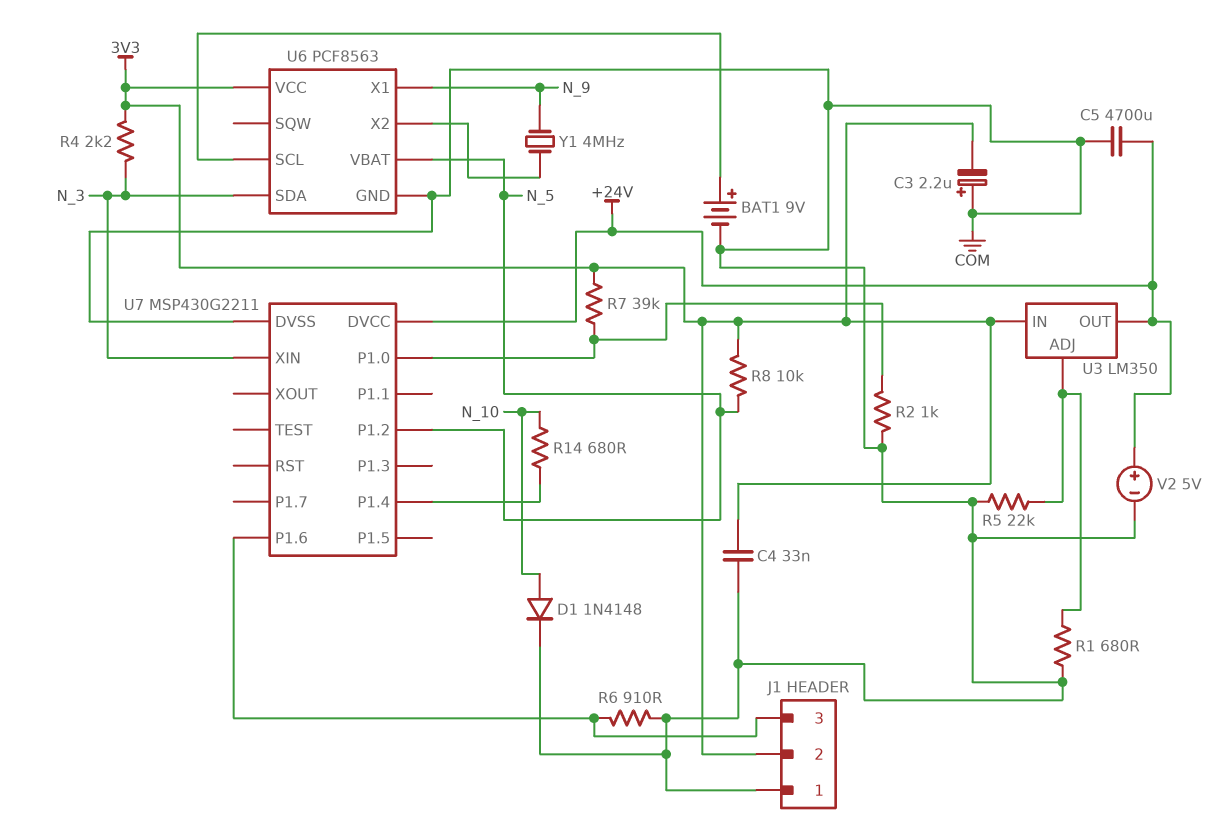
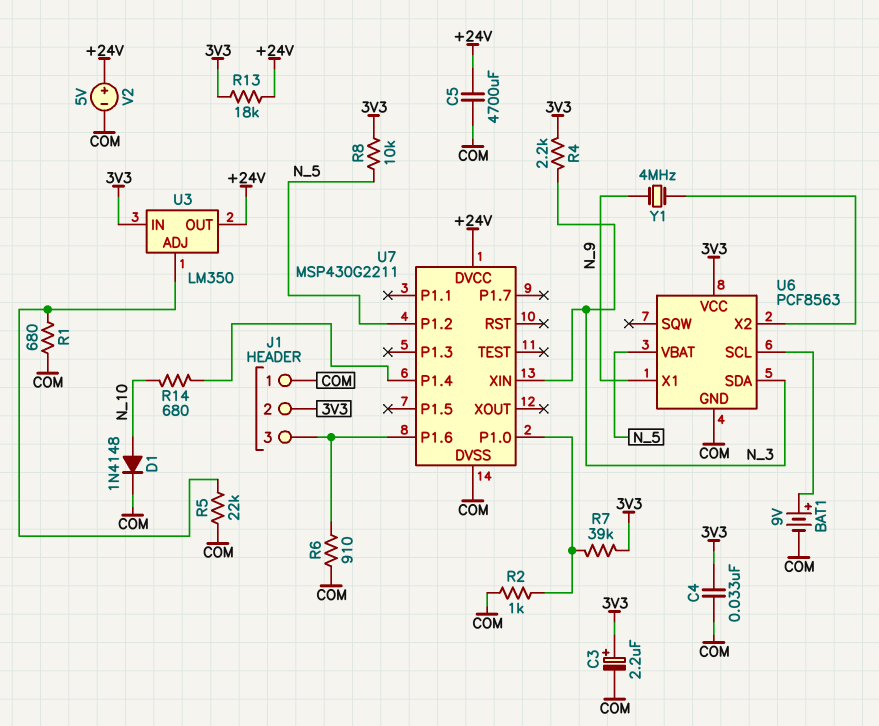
C3: 2.2uF (plus COM, minus 3V3) -> 2.2uF (plus 3V3, minus COM)
R13: none -> 18k (+24V, 3V3)

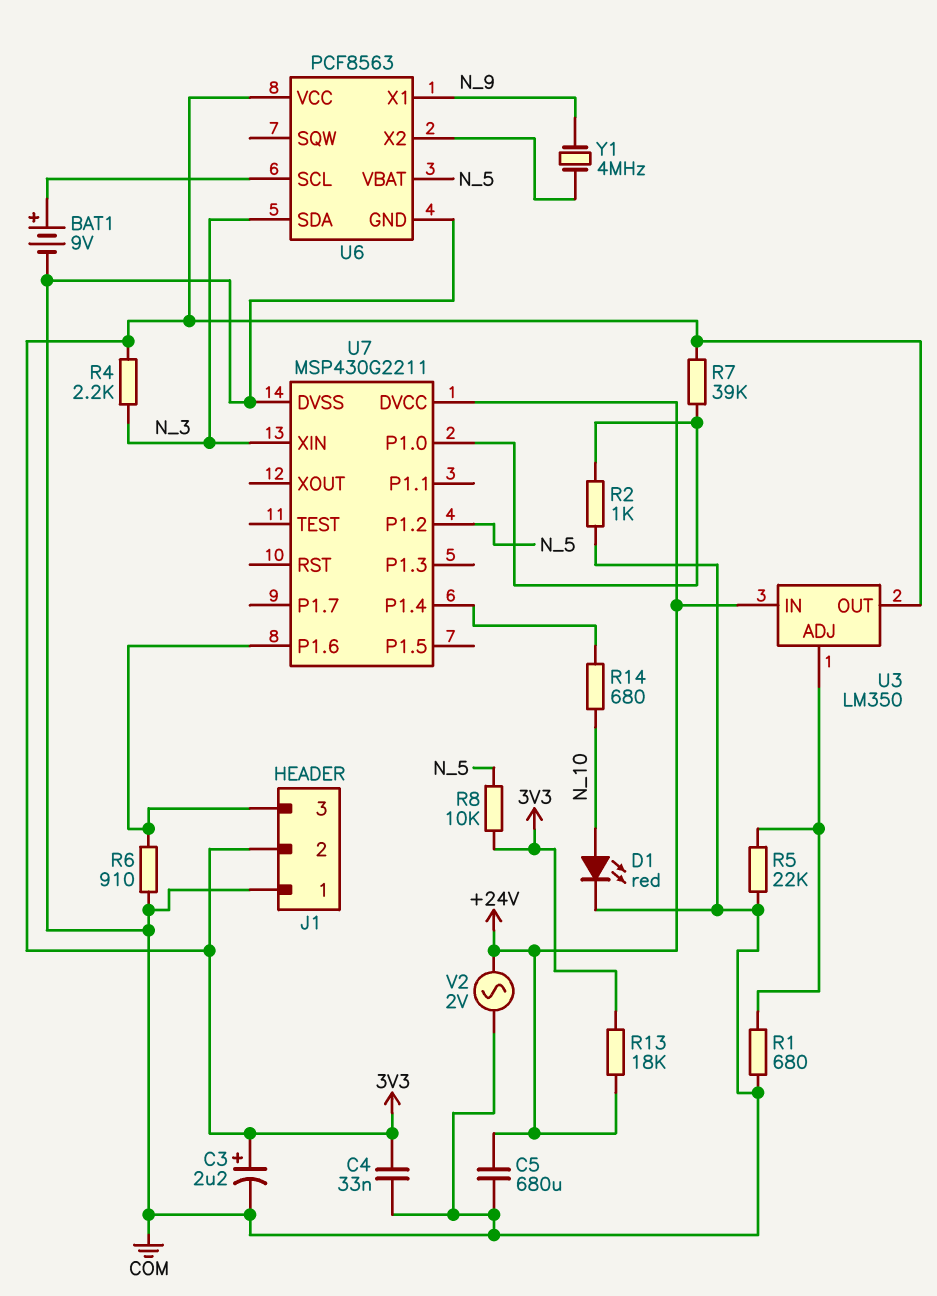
C5: 4700uF (+24V, COM) -> 680uF (+24V, COM)
D1: diode 1N4148 (A N_10, K COM) -> LED red (A N_10, K COM)
U3 pin IN: 3V3 -> +24V
U3 pin OUT: +24V -> 3V3
V2: 5V (plus +24V, minus COM) -> AC 2V (+24V, COM)

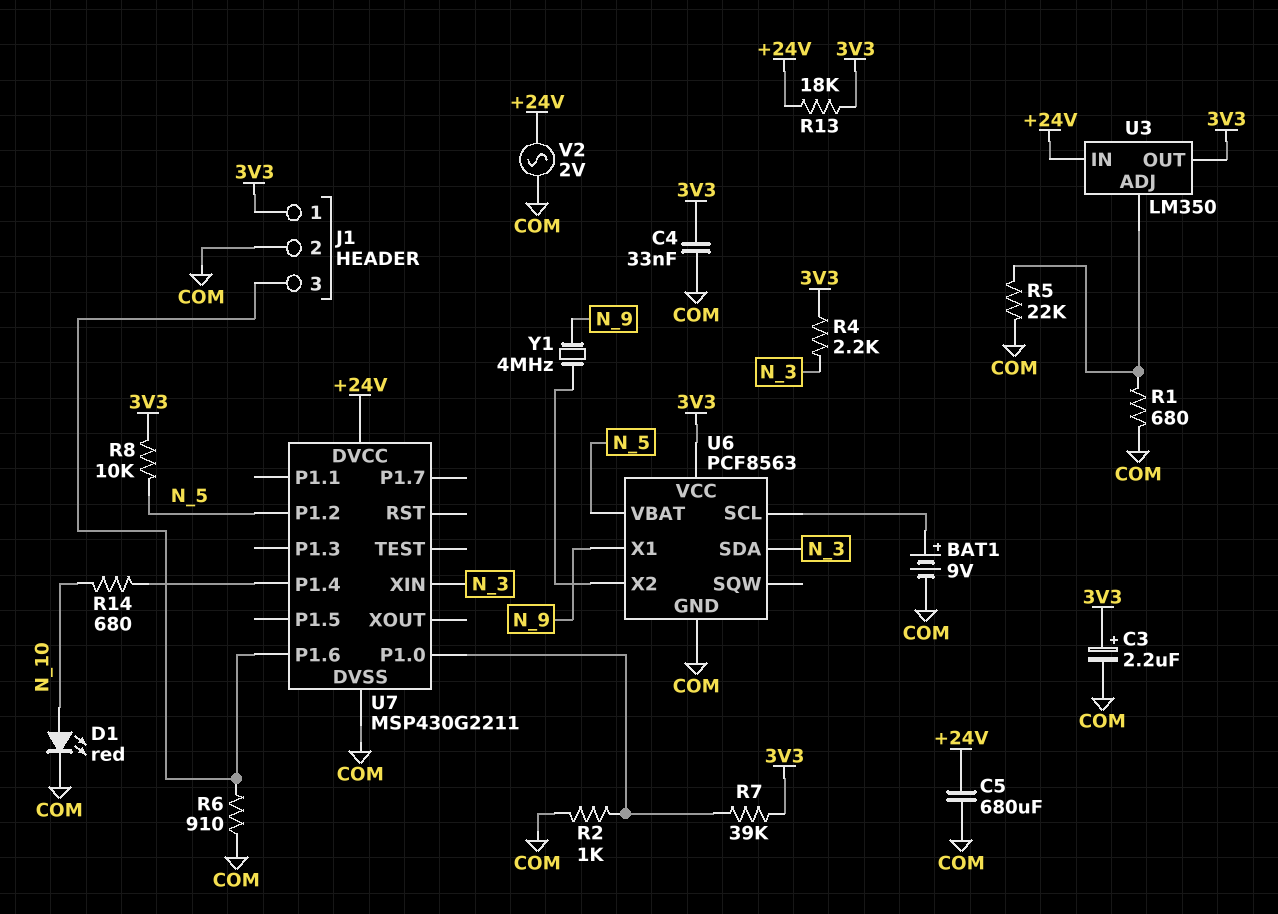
J1 pin 1: COM -> 3V3
J1 pin 2: 3V3 -> COM

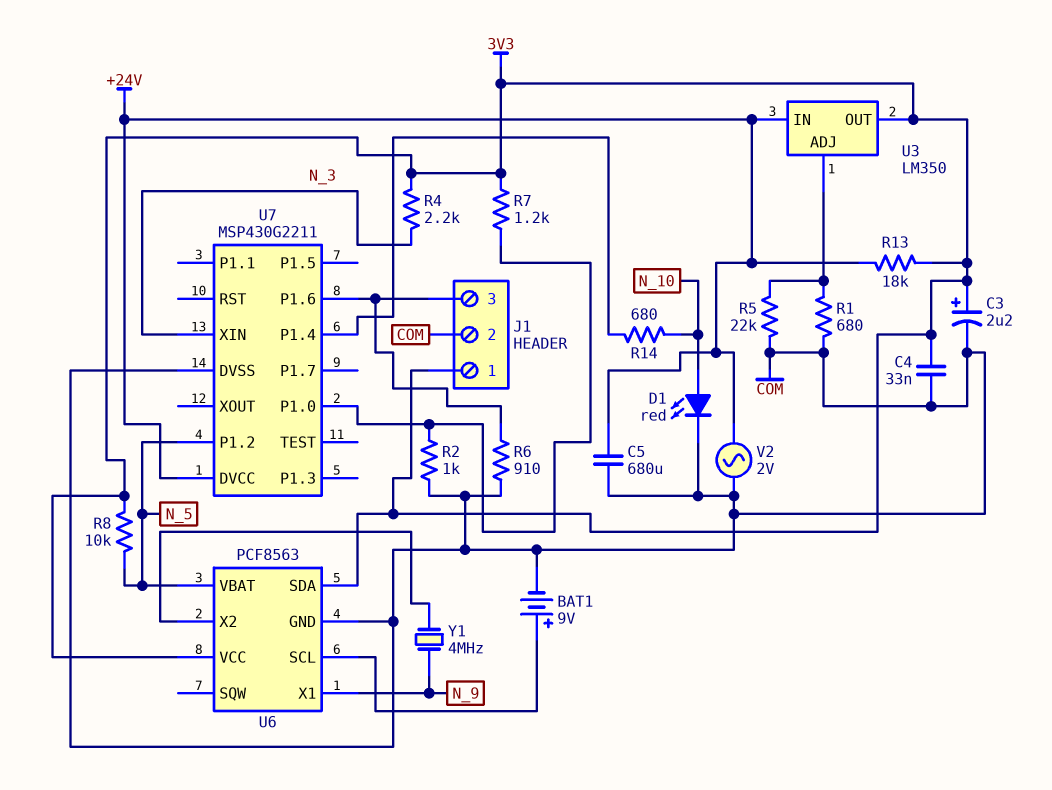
R7: 39k (3V3, U7/P1.0) -> 1.2k (3V3, U7/P1.0)
U6 pin SDA: N_3 -> 3V3

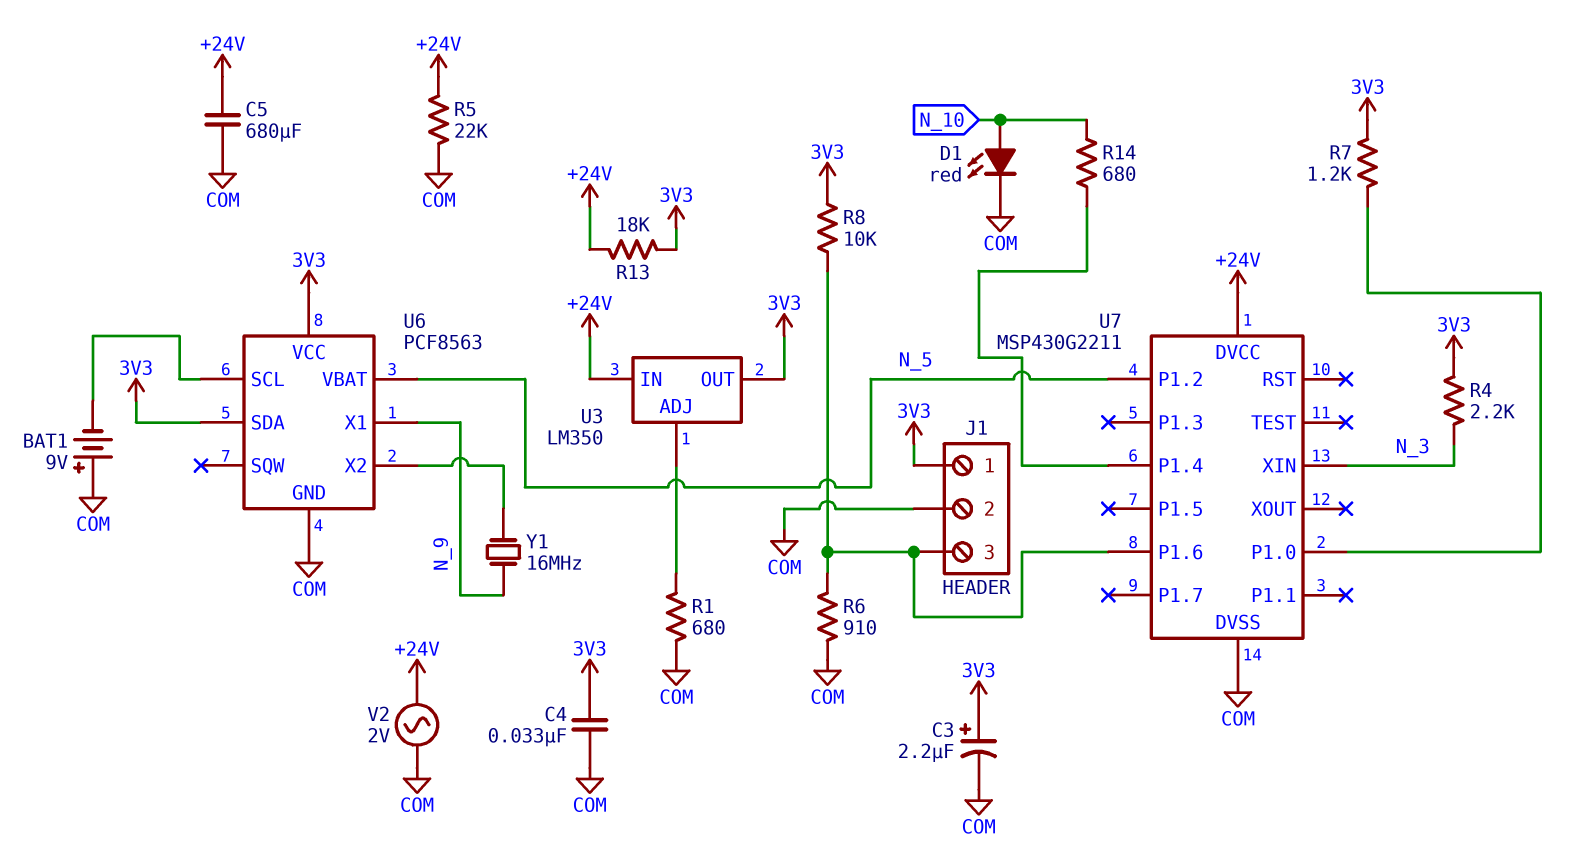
BAT1: 9V (plus U6/SCL, minus COM) -> 9V (plus COM, minus U6/SCL)
R2: 1k (COM, U7/P1.0) -> none
R5: 22k (COM, U3/ADJ) -> 22k (+24V, COM)
R8: 10k (3V3, N_5) -> 10k (3V3, J1/3)
Y1: 4MHz (N_9, U6/X2) -> 16MHz (N_9, U6/X2)

